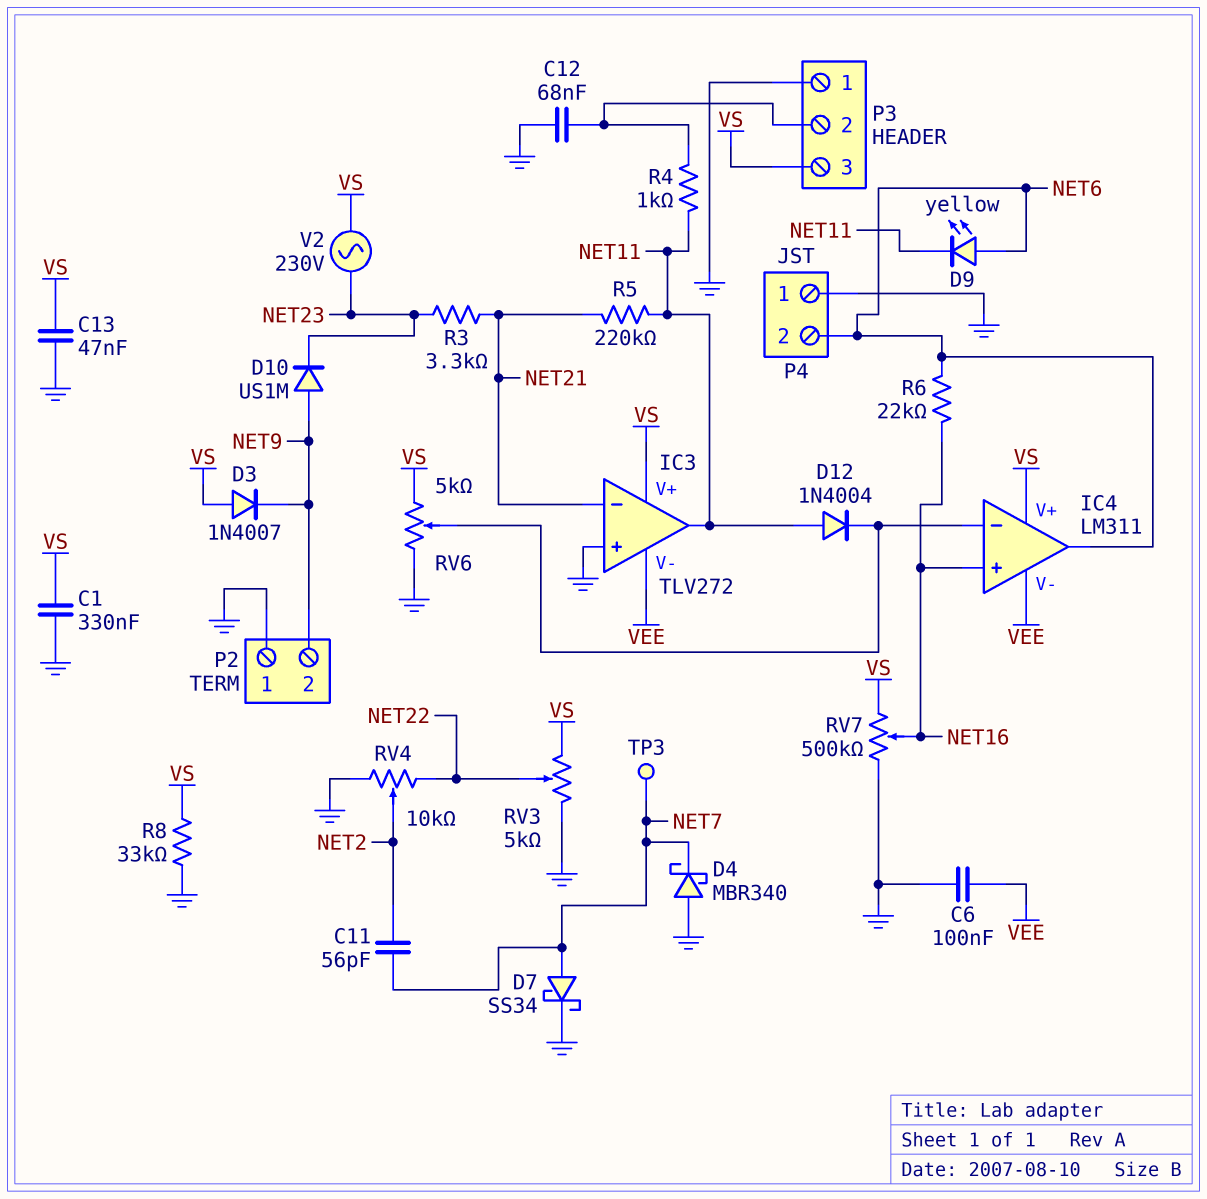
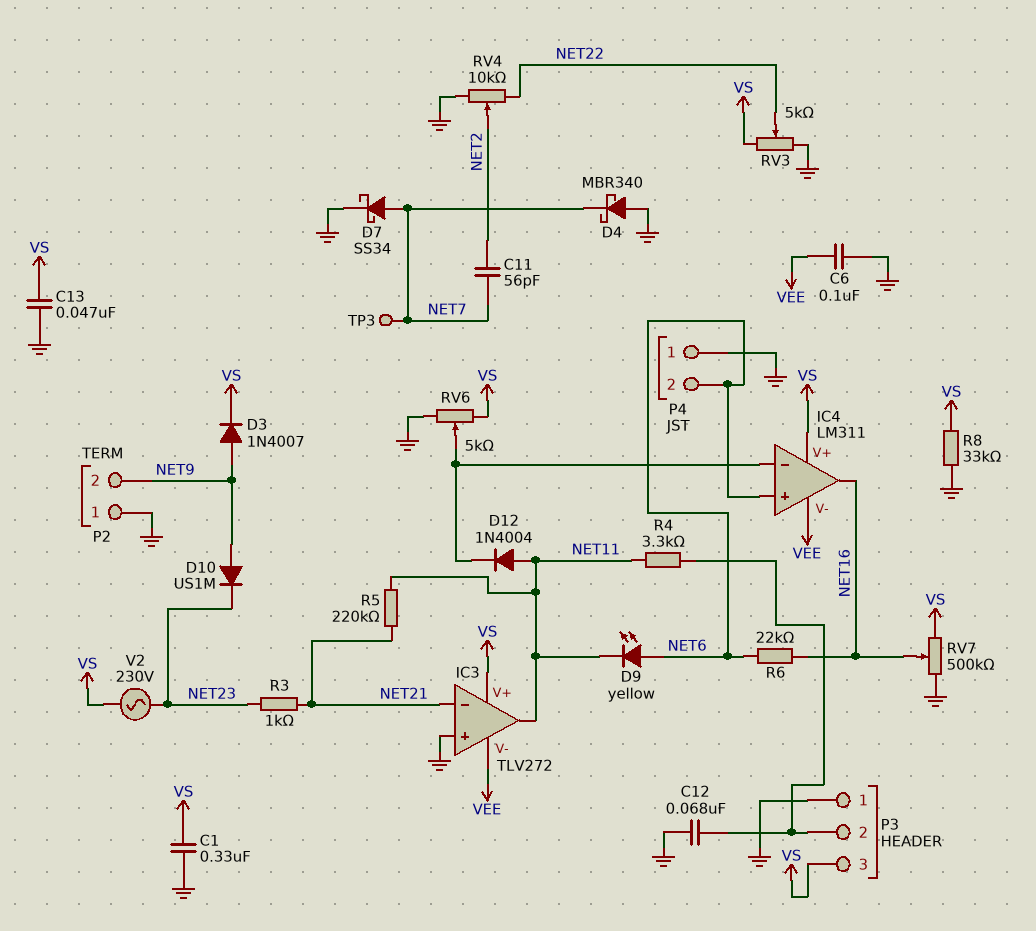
D3: diode 1N4007 (A VS, K NET9) -> diode 1N4007 (A NET9, K VS)
IC4 pin in+: NET16 -> NET6
IC4 pin out: NET6 -> NET16
R3: 3.3k (NET21, NET23) -> 1k (NET21, NET23)
R4: 1k (NET11, P3/2) -> 3.3k (NET11, P3/2)

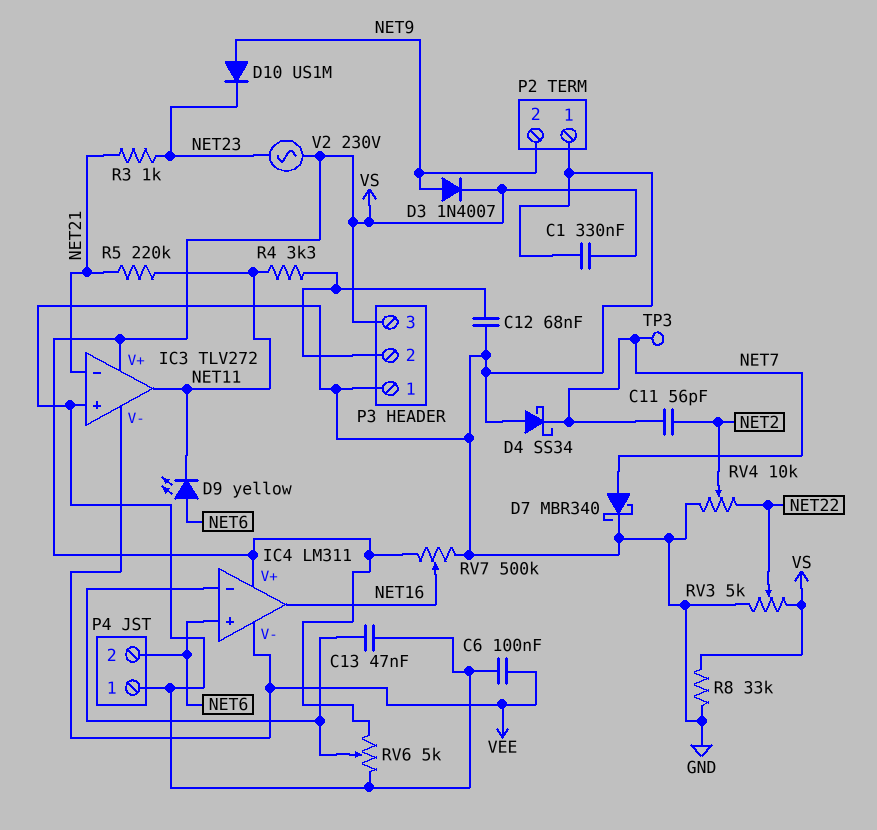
C13: 47nF (GND, VS) -> 47nF (GND, IC4/in-)
D4: schottky MBR340 (A GND, K NET7) -> schottky SS34 (A GND, K NET7)
D7: schottky SS34 (A NET7, K GND) -> schottky MBR340 (A NET7, K GND)
D12: diode 1N4004 (A NET11, K IC4/in-) -> none
R6: 22k (NET6, NET16) -> none

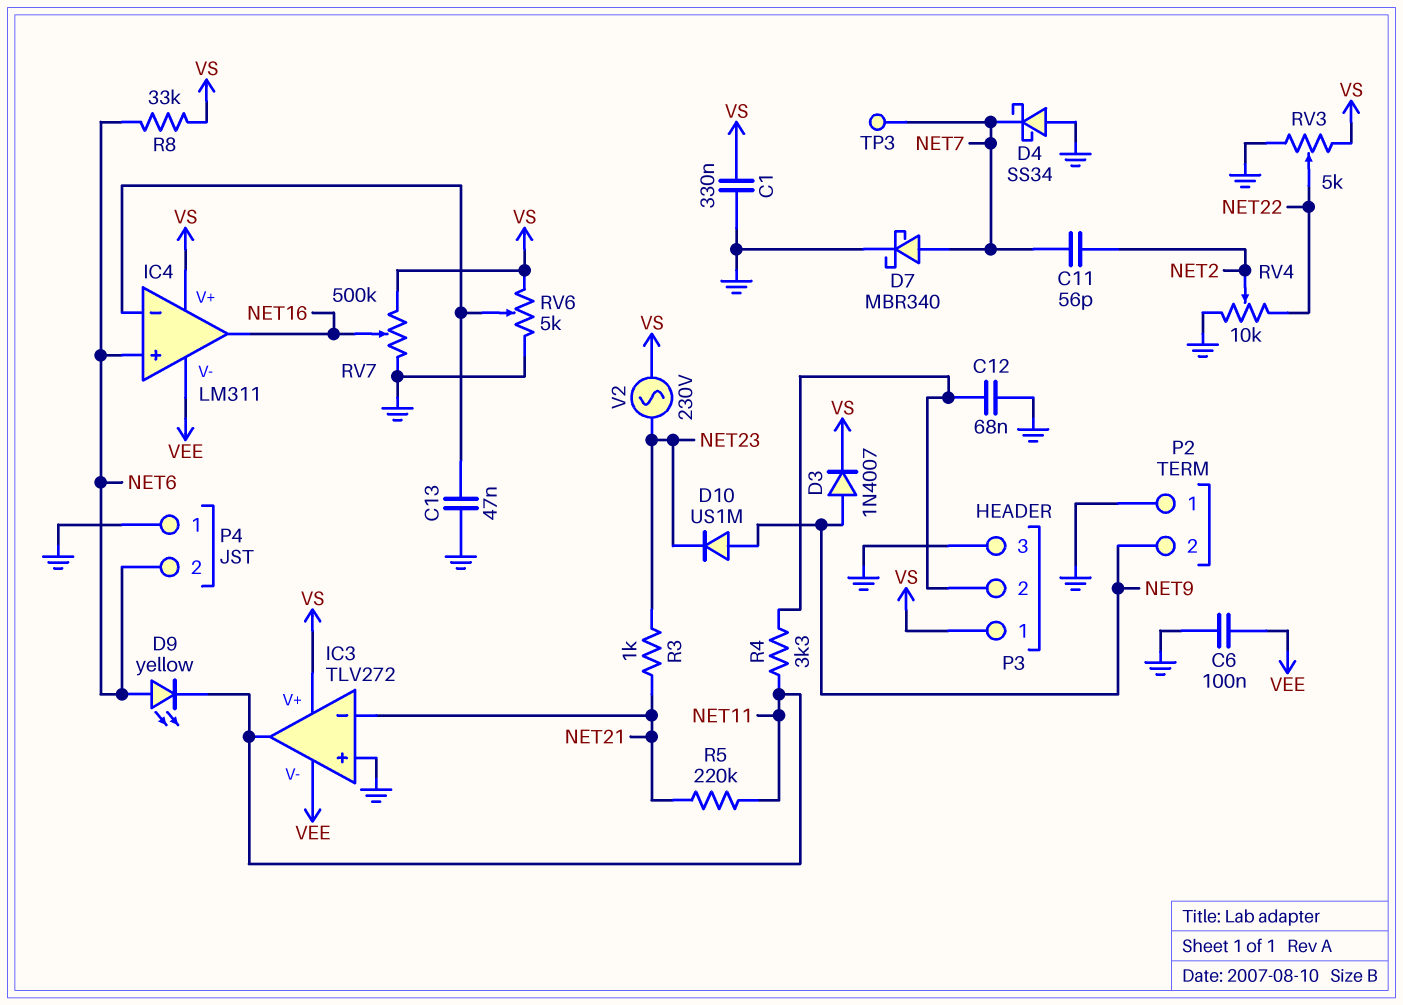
P3 pin 1: GND -> VS
P3 pin 3: VS -> GND
R8: 33k (GND, VS) -> 33k (NET6, VS)

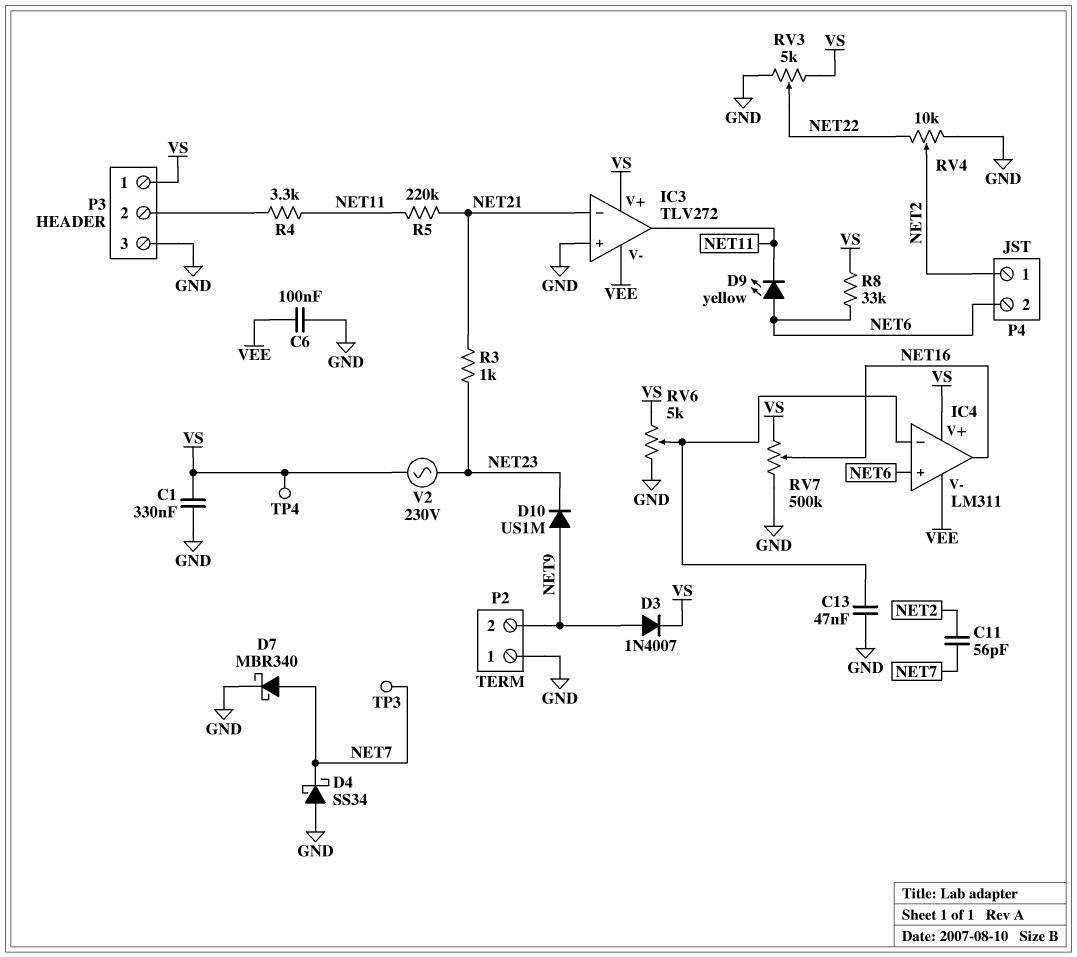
C12: 68nF (GND, P3/2) -> none
P4 pin 1: GND -> NET2
TP4: none -> test point (VS)

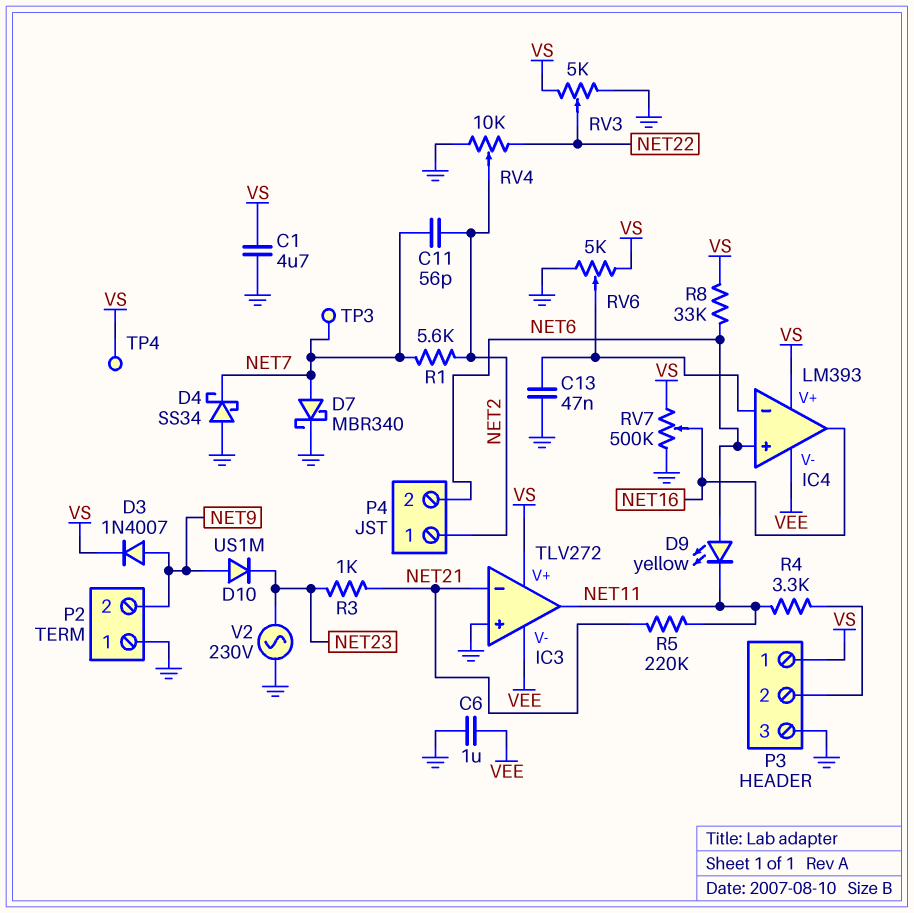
C1: 330nF (GND, VS) -> 4.7uF (GND, VS)
C6: 100nF (GND, VEE) -> 1uF (GND, VEE)
IC4: LM311 -> LM393
R1: none -> 5.6k (NET2, NET7)
V2: AC 230V (NET23, VS) -> AC 230V (GND, NET23)

